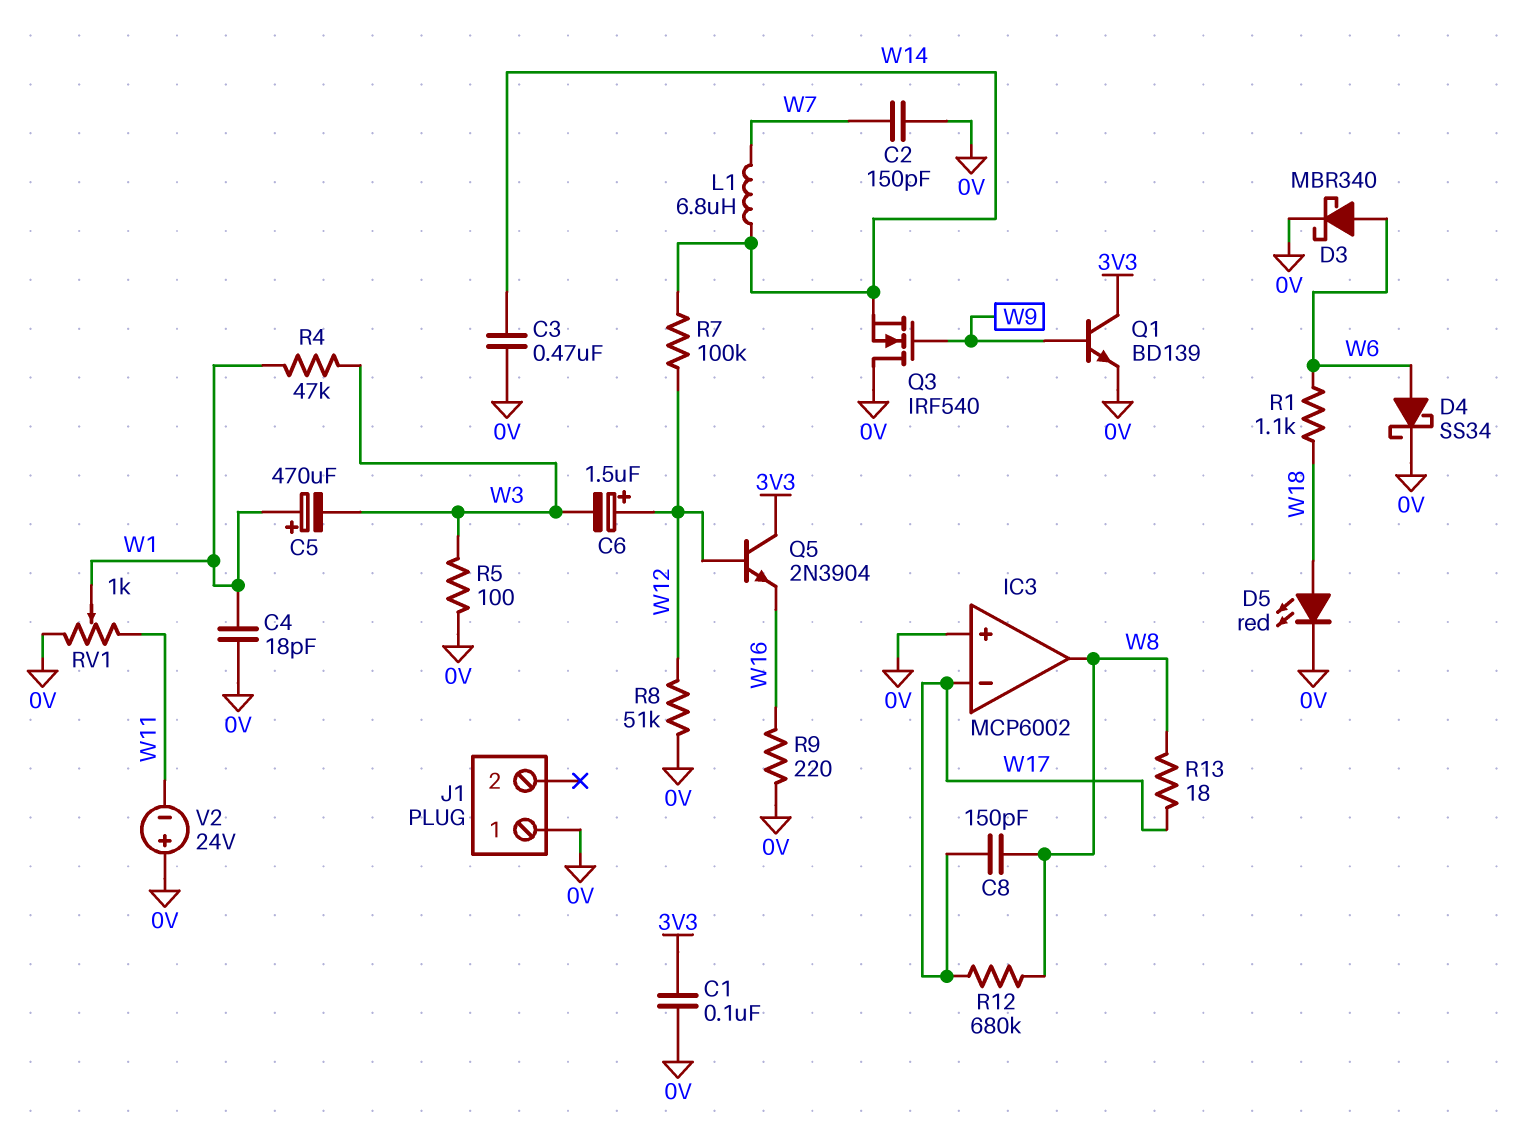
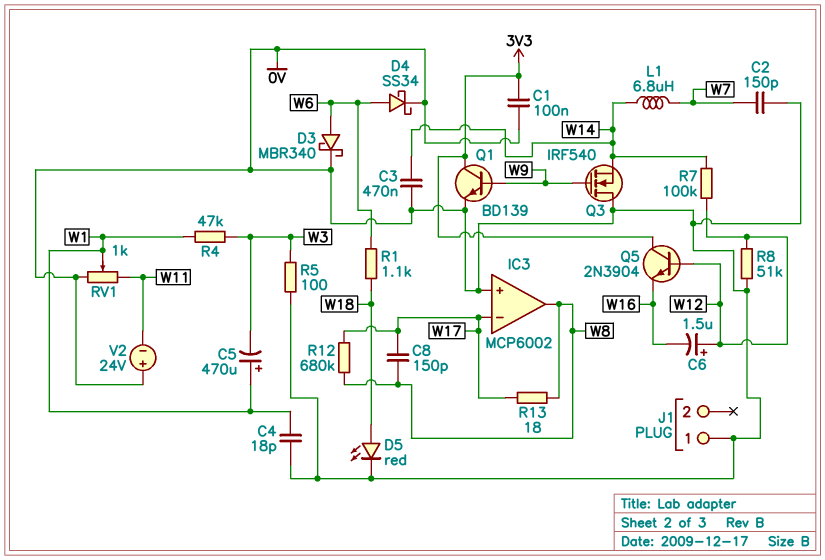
C6: 1.5uF (plus W12, minus W3) -> 1.5uF (plus W12, minus W16)
R9: 220 (0V, W16) -> none

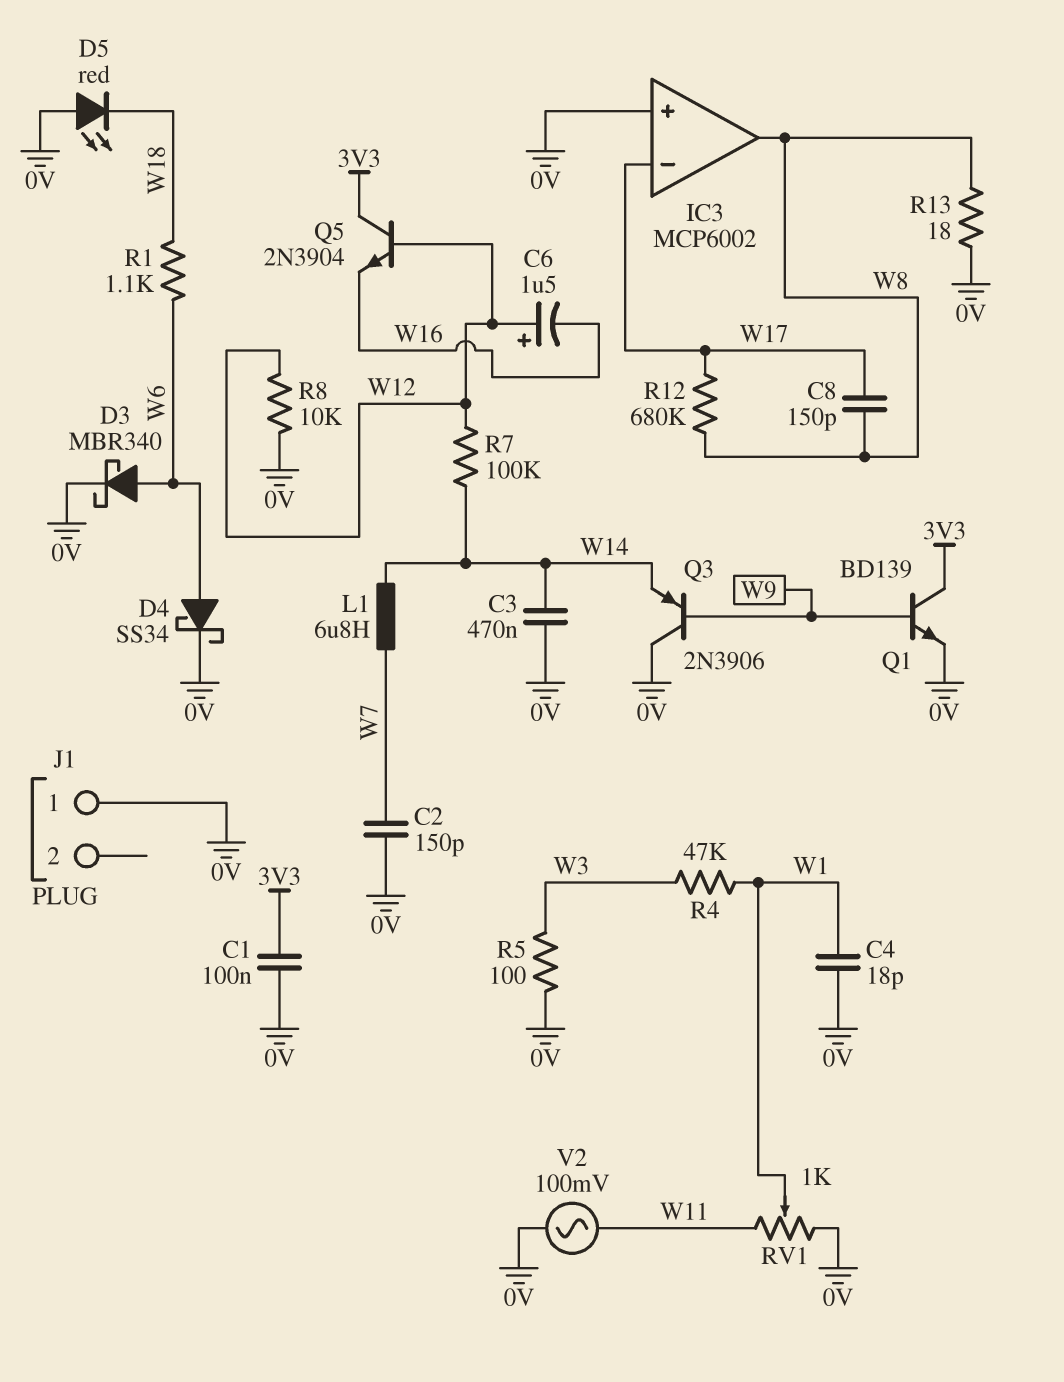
C5: 470uF (plus W1, minus W3) -> none
D5: LED red (A W18, K 0V) -> LED red (A 0V, K W18)
Q3: NMOS IRF540 (G W9, D 0V, S W14) -> PNP 2N3906 (B W9, C 0V, E W14)
R8: 51k (0V, W12) -> 10k (0V, W12)
R13: 18 (W8, W17) -> 18 (0V, W8)
V2: 24V (plus 0V, minus W11) -> AC 100mV (0V, W11)

